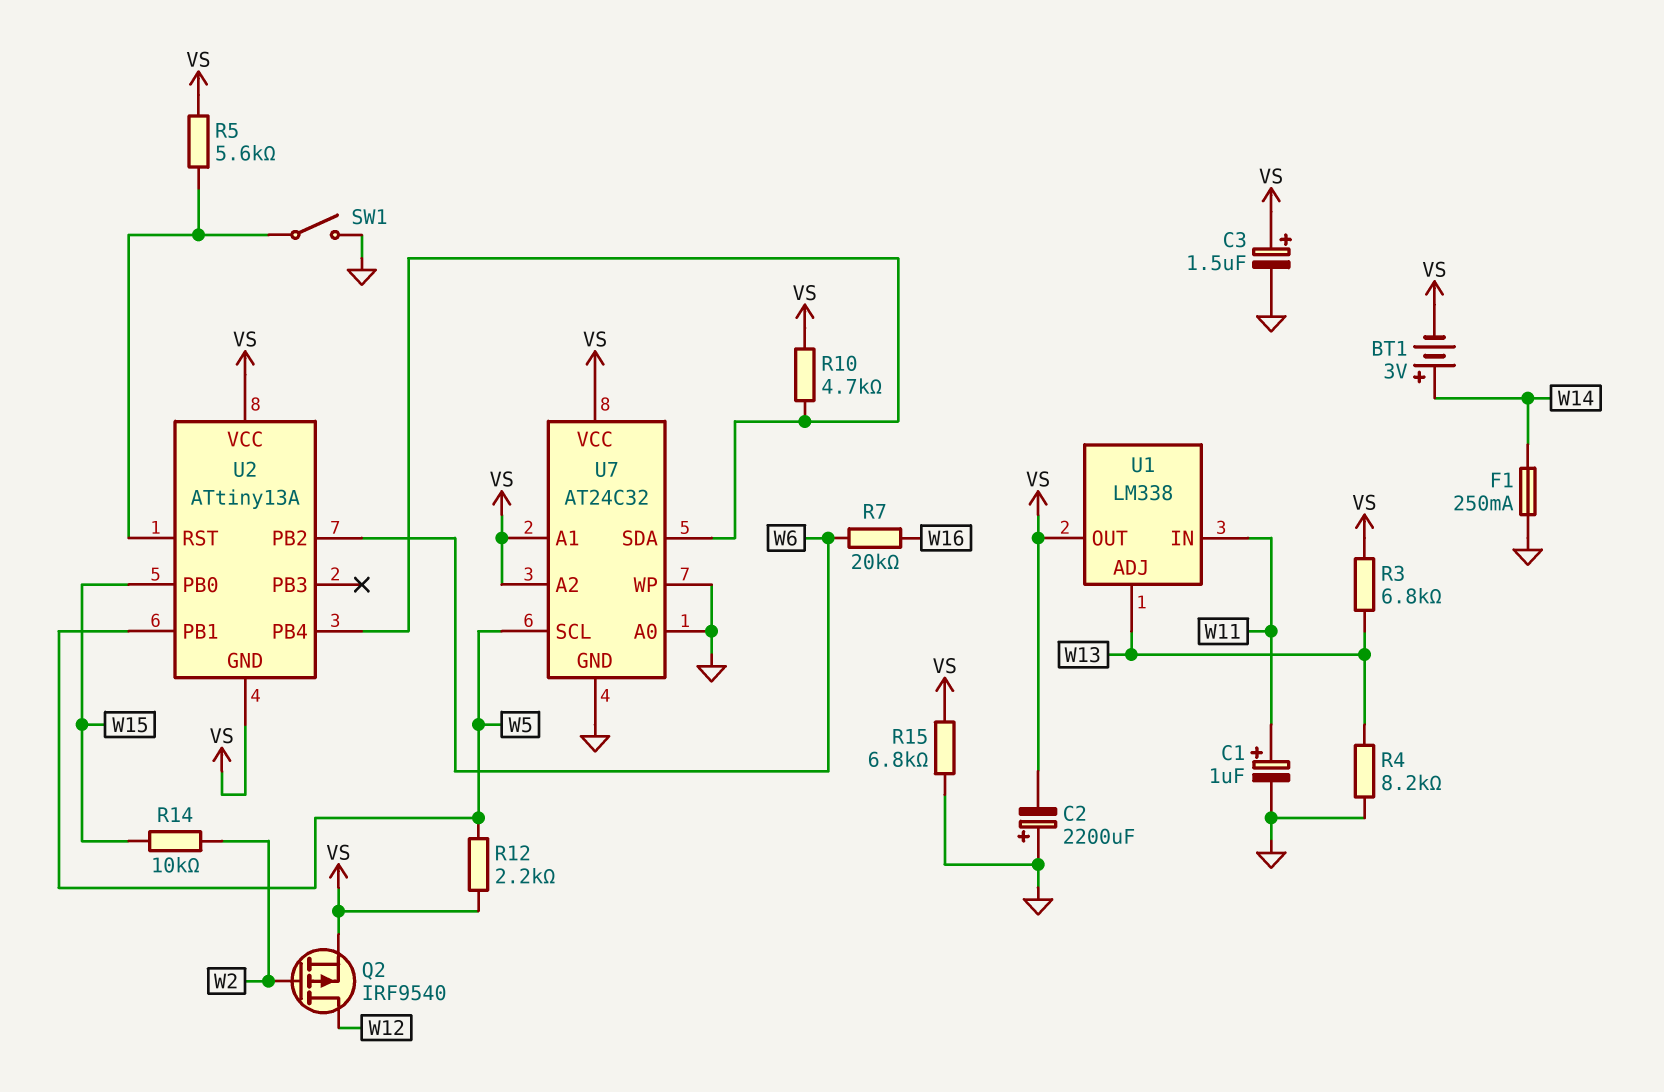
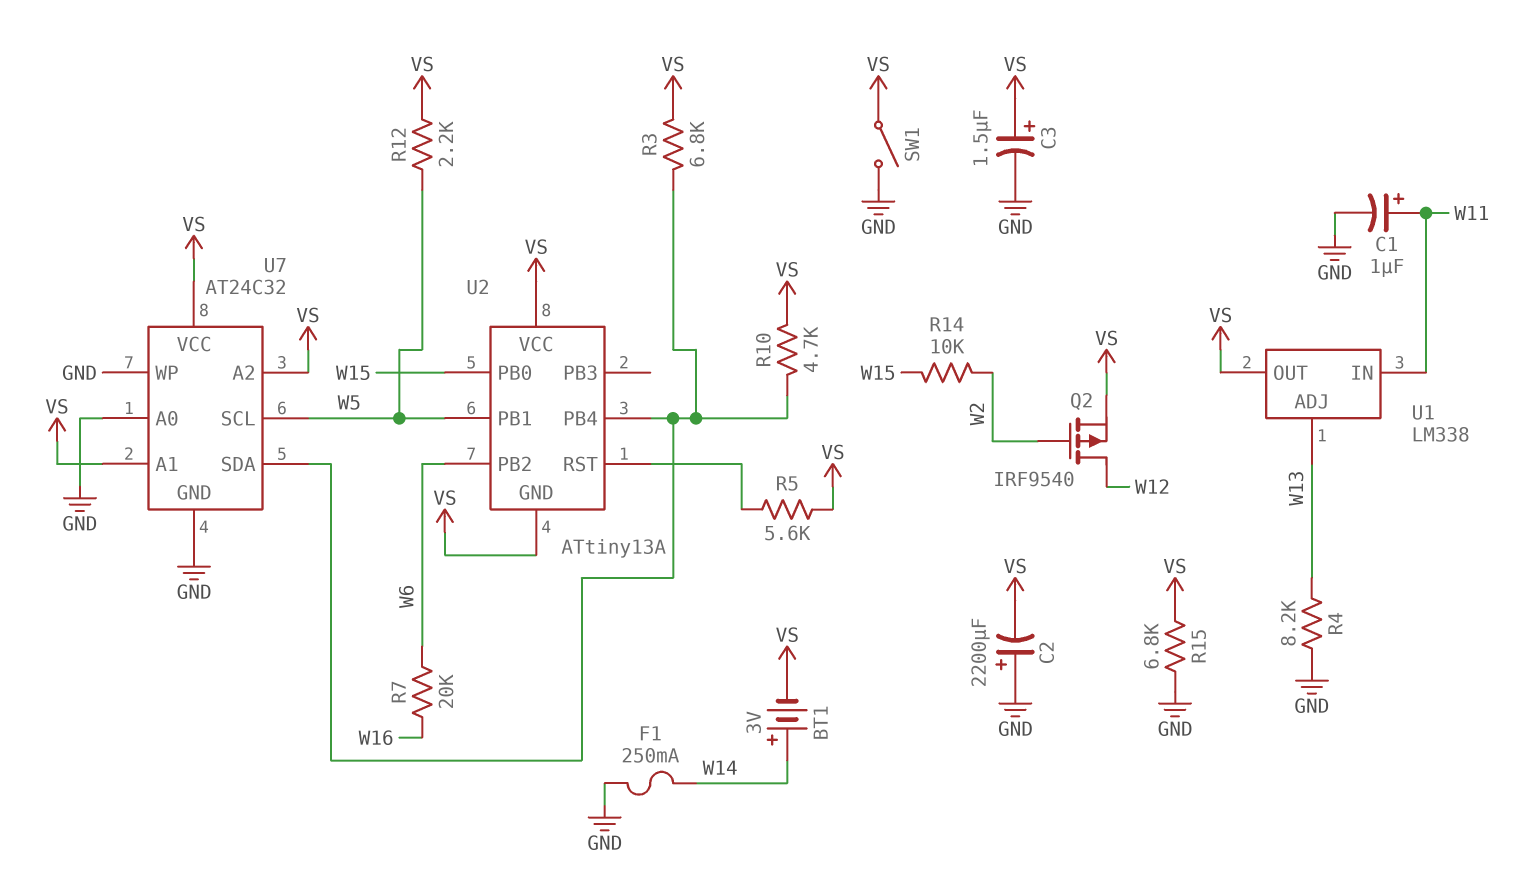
R3: 6.8k (VS, W13) -> 6.8k (U2/PB4, VS)
SW1: switch (GND, U2/RST) -> switch (GND, VS)

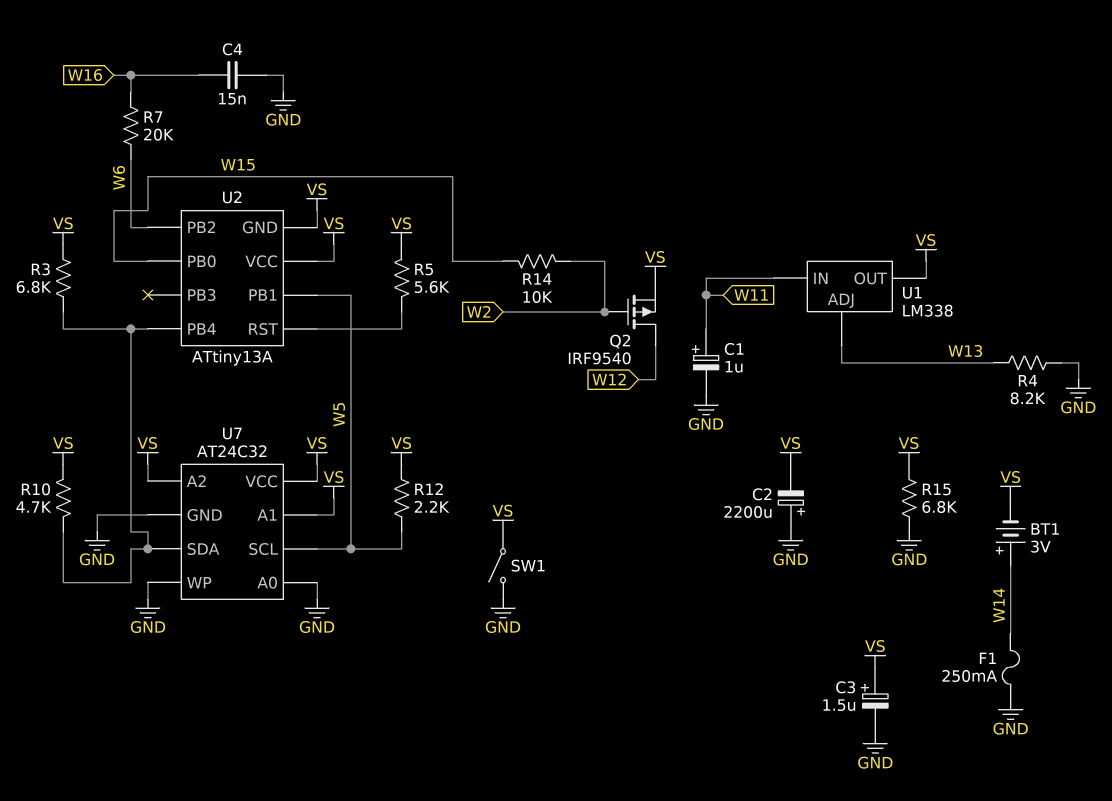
C4: none -> 15nF (GND, W16)

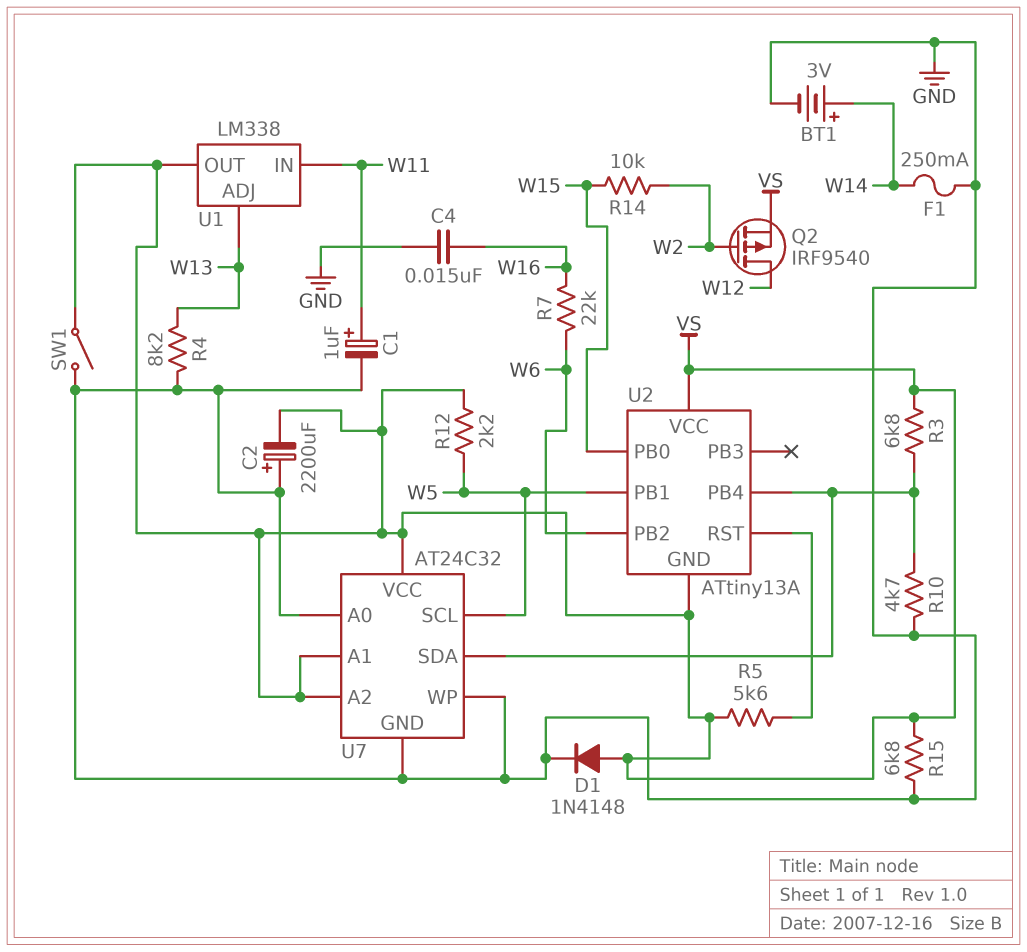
BT1: 3V (plus W14, minus VS) -> 3V (plus W14, minus GND)
C3: 1.5uF (plus VS, minus GND) -> none
D1: none -> diode 1N4148 (A VS, K GND)
R7: 20k (W6, W16) -> 22k (W6, W16)
R10: 4.7k (U2/PB4, VS) -> 4.7k (GND, U2/PB4)

